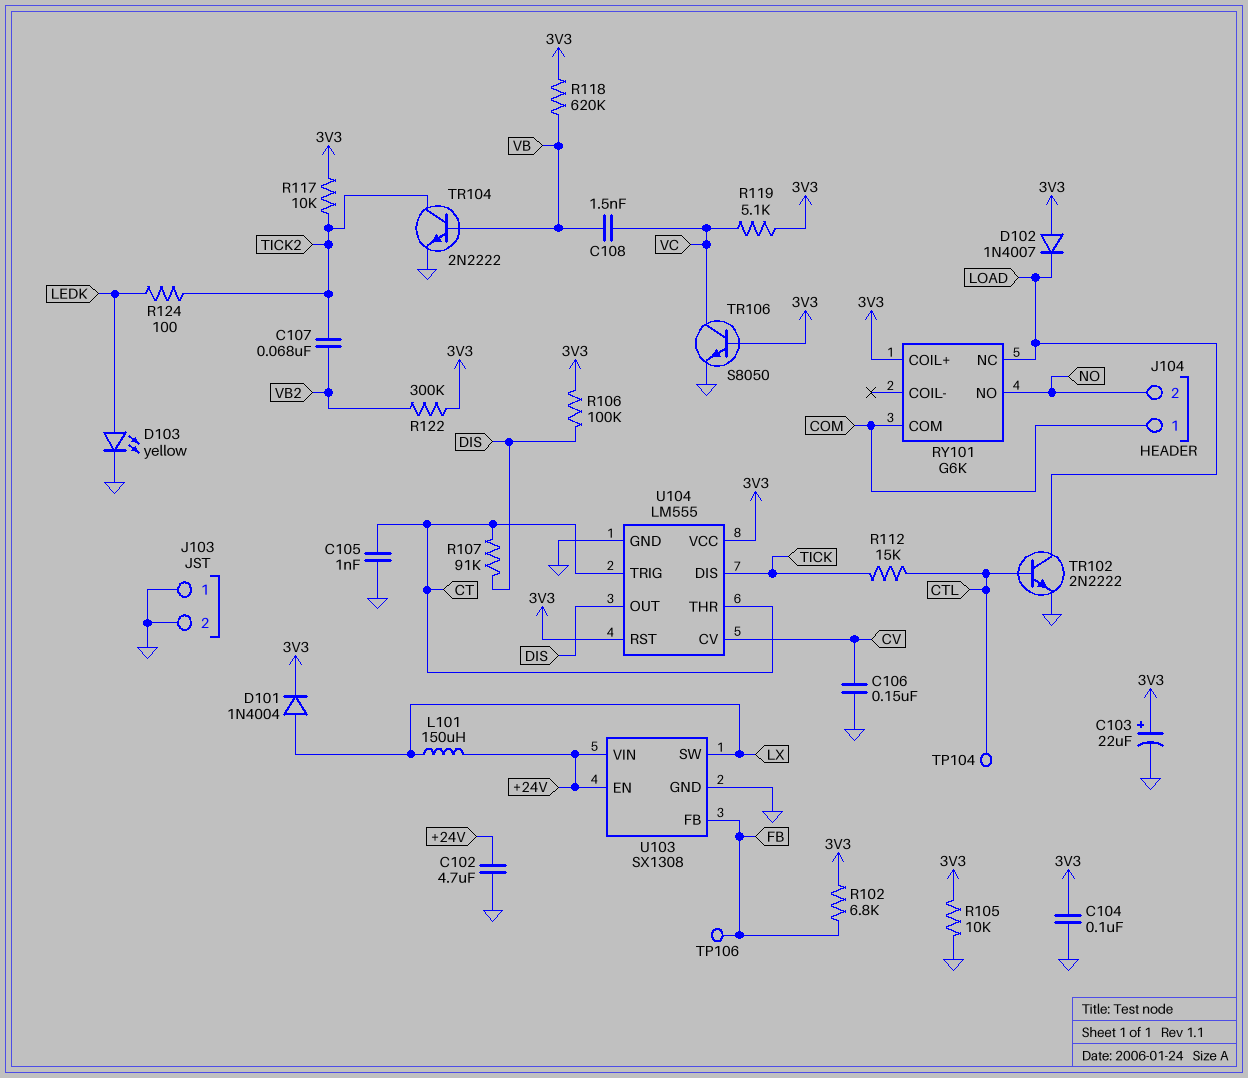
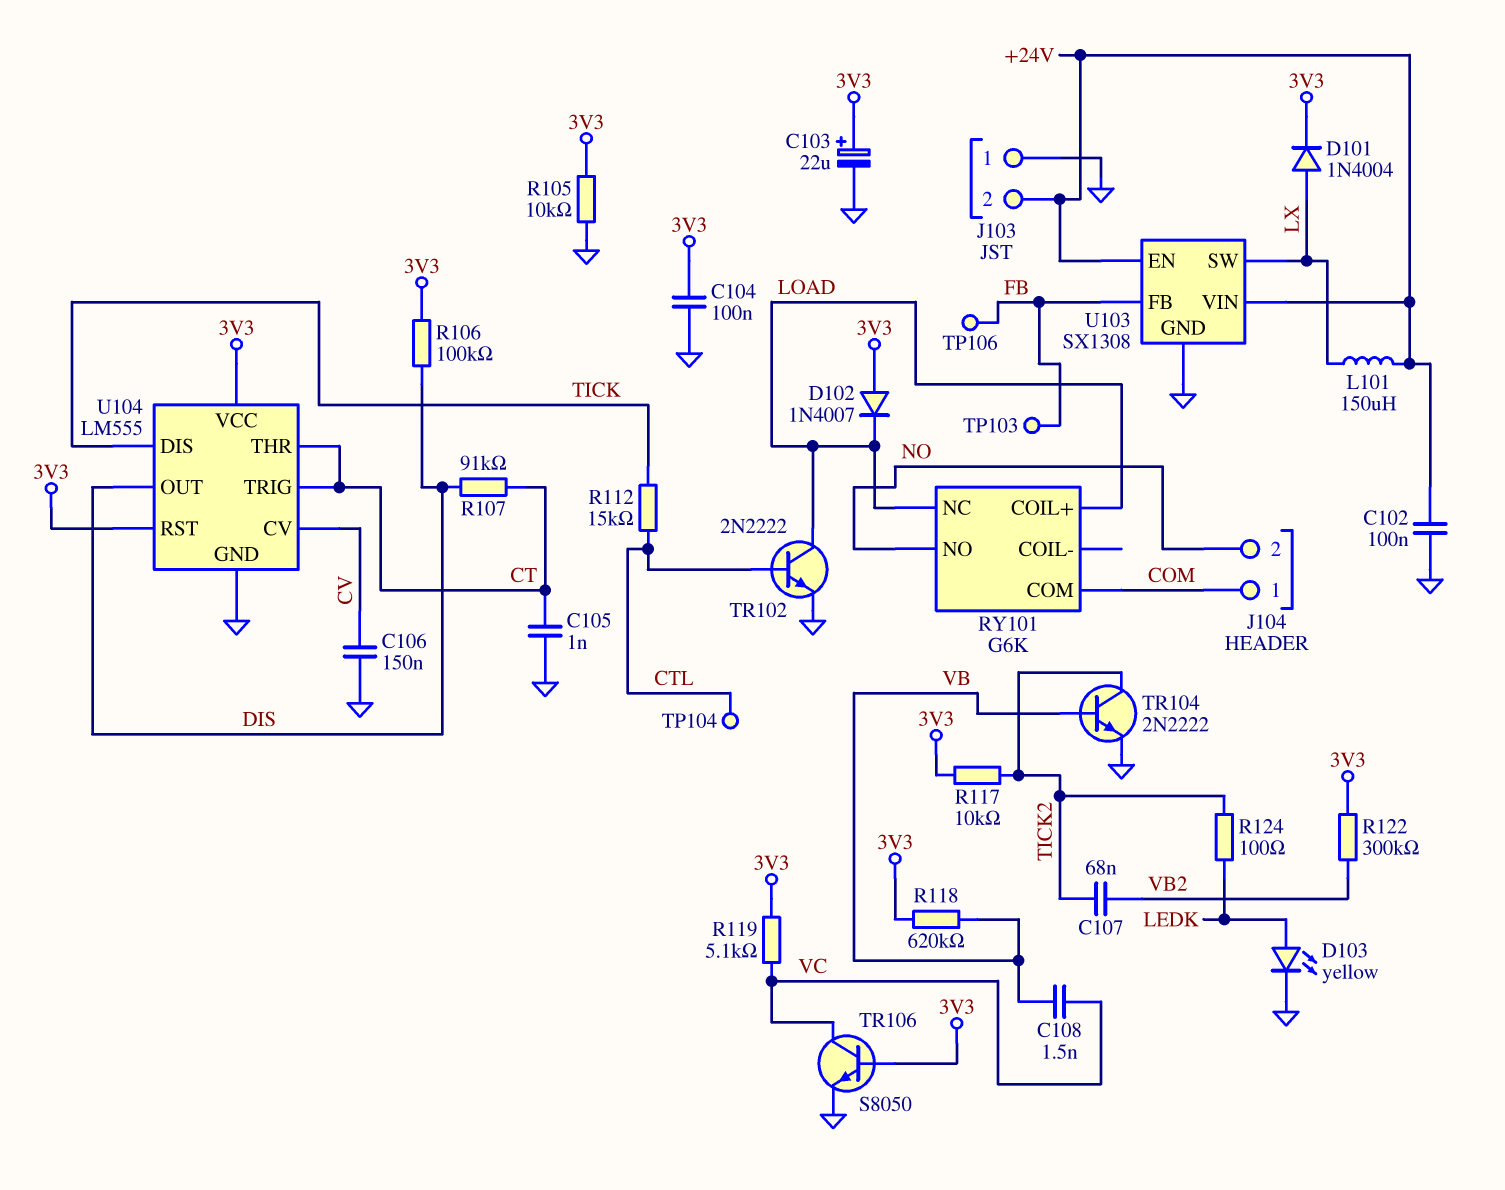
C102: 4.7uF (+24V, GND) -> 100nF (+24V, GND)
J103 pin 2: GND -> +24V
R102: 6.8k (3V3, FB) -> none
RY101 pin COIL+: 3V3 -> LOAD
TP103: none -> test point (FB)

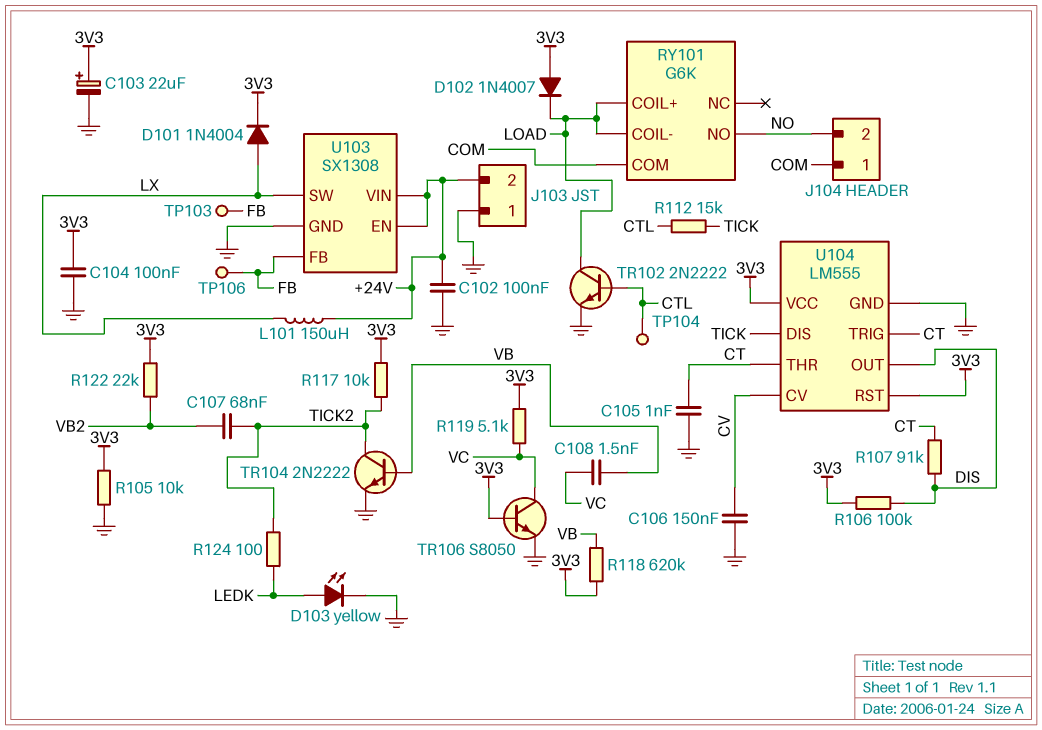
R122: 300k (3V3, VB2) -> 22k (3V3, VB2)
RY101 pin COIL-: none -> LOAD
RY101 pin NC: LOAD -> none

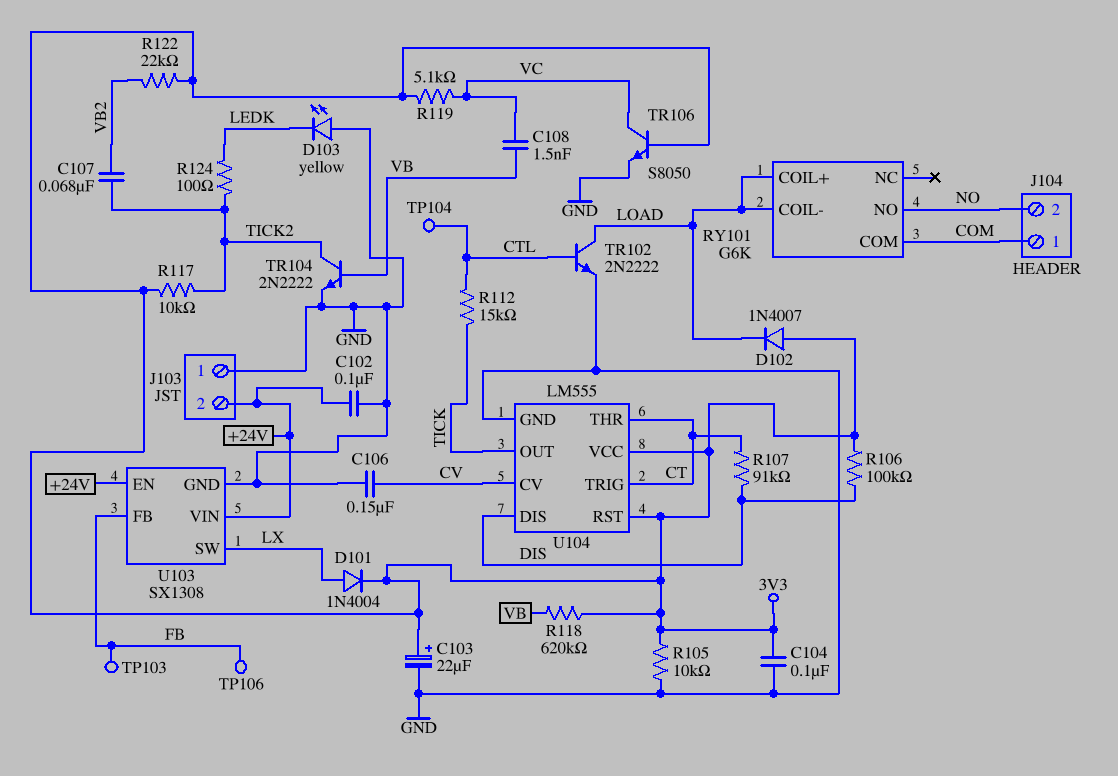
C105: 1nF (CT, GND) -> none
D103: LED yellow (A LEDK, K GND) -> LED yellow (A GND, K LEDK)
L101: 150uH (+24V, LX) -> none
U104 pin DIS: TICK -> DIS
U104 pin OUT: DIS -> TICK

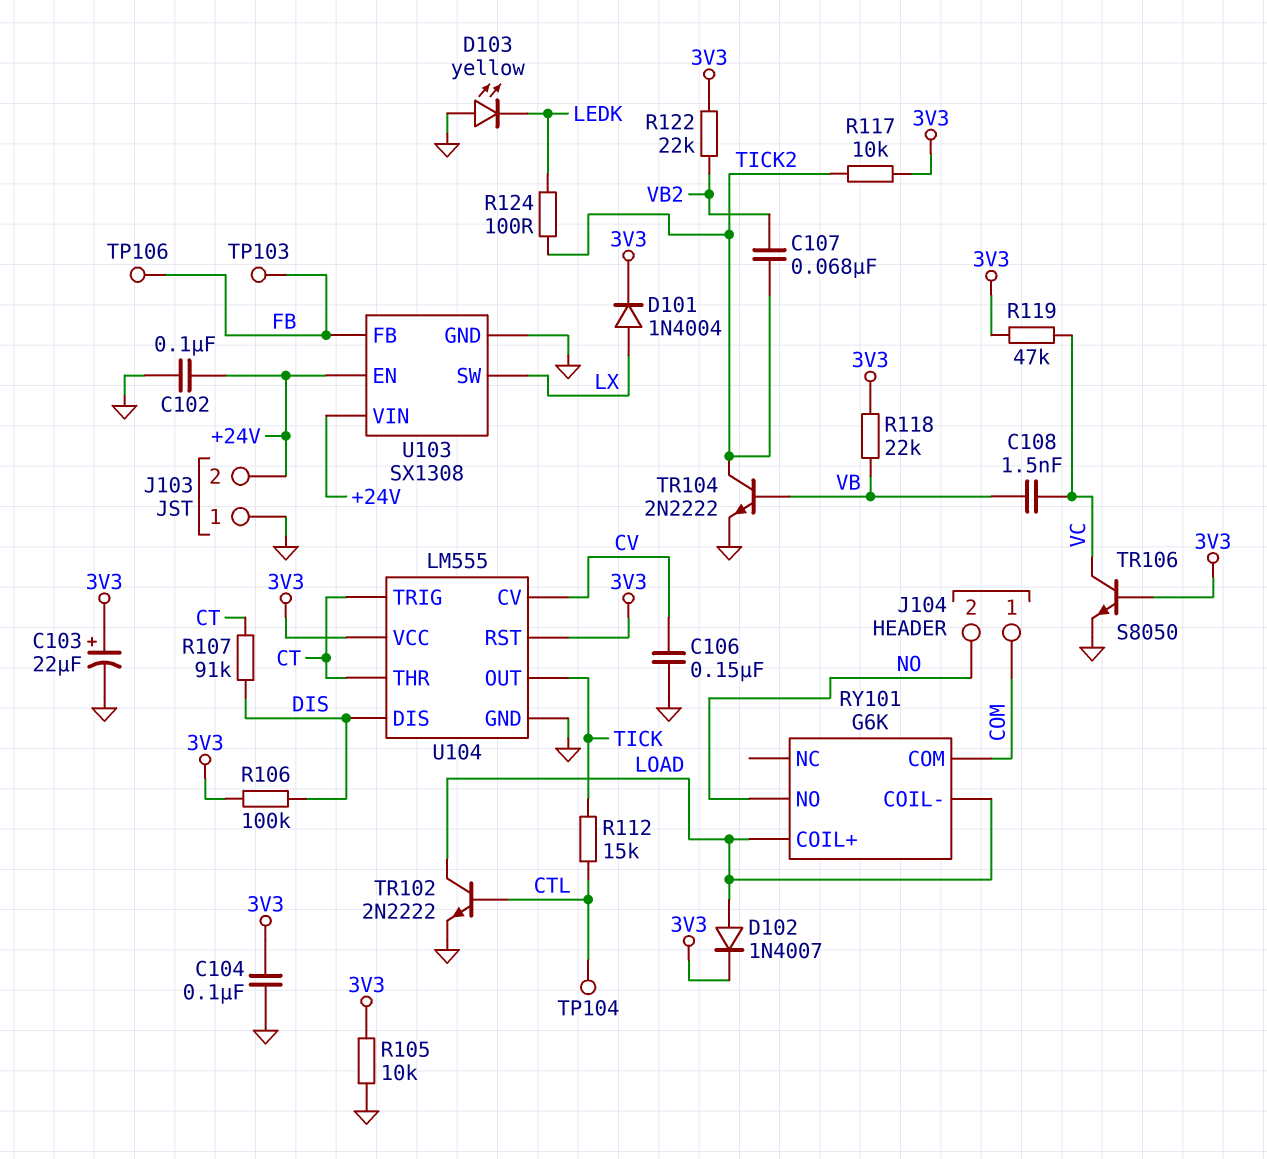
D102: diode 1N4007 (A 3V3, K LOAD) -> diode 1N4007 (A LOAD, K 3V3)
R118: 620k (3V3, VB) -> 22k (3V3, VB)
R119: 5.1k (3V3, VC) -> 47k (3V3, VC)

